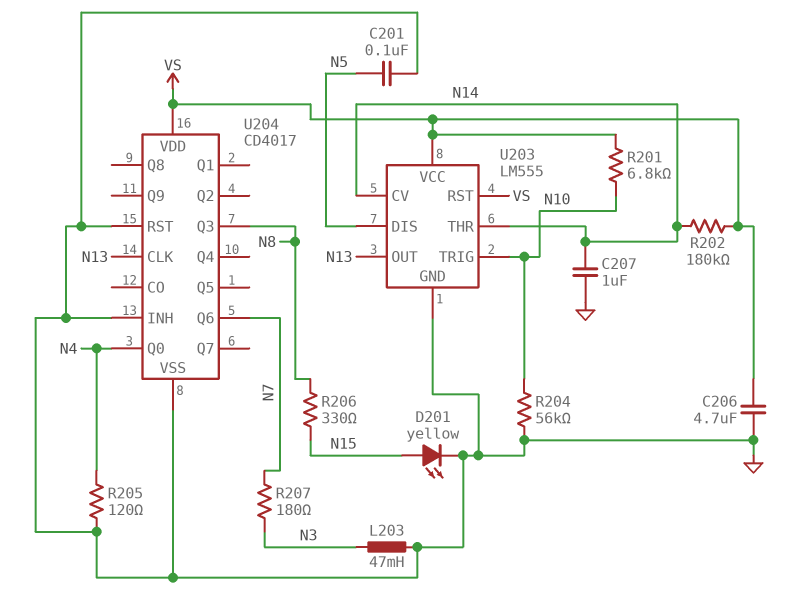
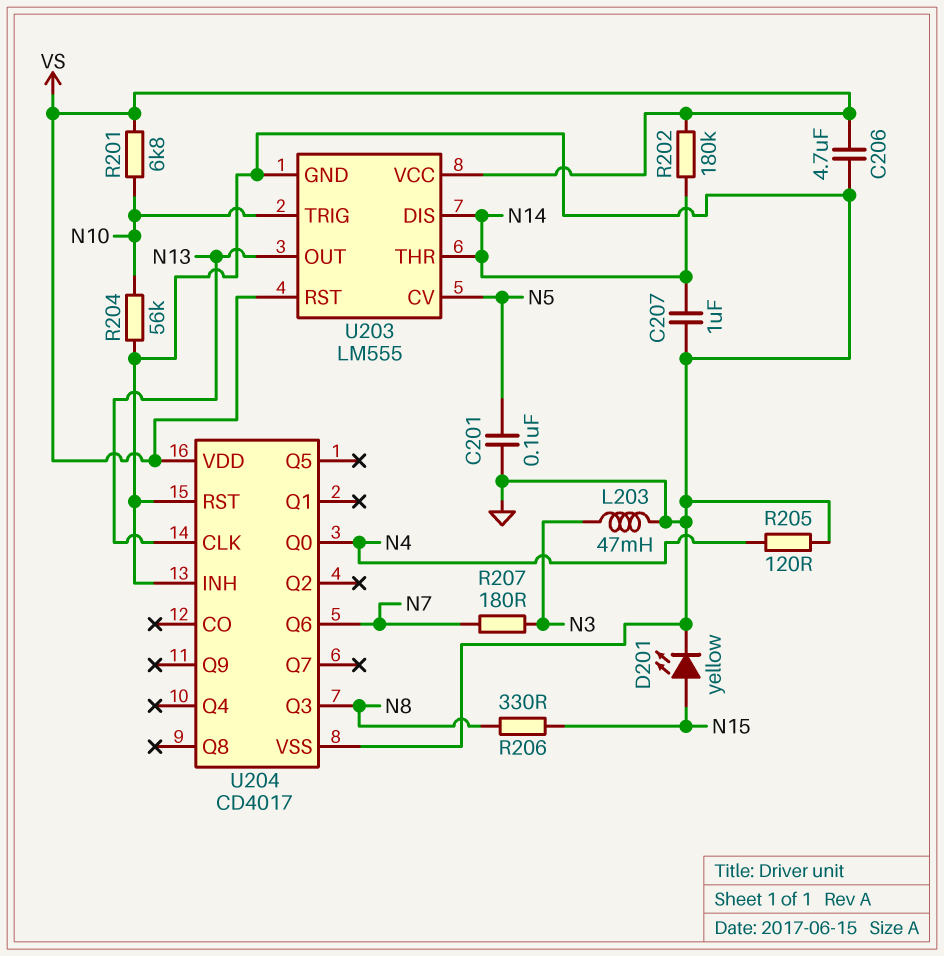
U203 pin CV: N14 -> N5
U203 pin DIS: N5 -> N14

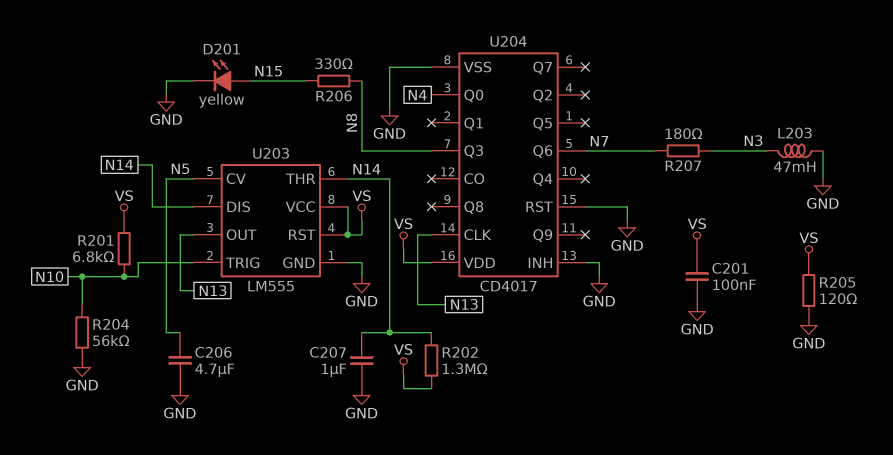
C201: 100nF (GND, N5) -> 100nF (GND, VS)
C206: 4.7uF (GND, VS) -> 4.7uF (GND, N5)
R202: 180k (N14, VS) -> 1.3M (N14, VS)
R205: 120 (GND, N4) -> 120 (GND, VS)

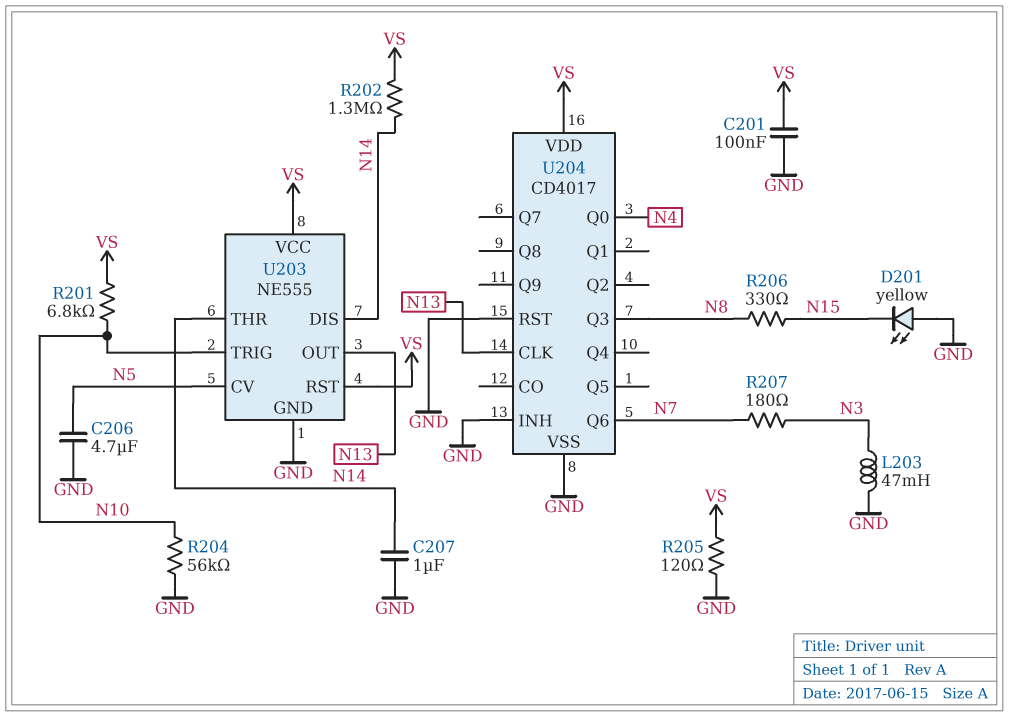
D201: LED yellow (A N15, K GND) -> LED yellow (A GND, K N15)
U203: LM555 -> NE555

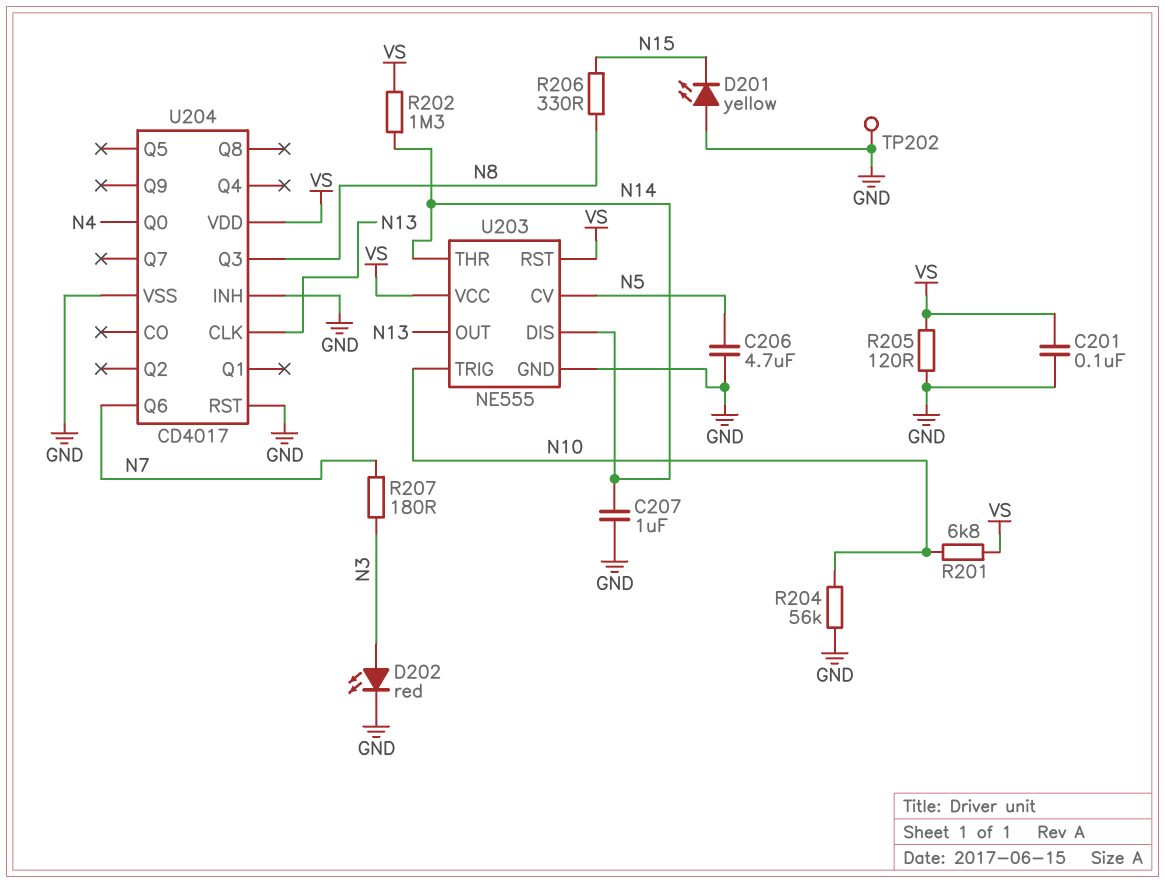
D202: none -> LED red (A N3, K GND)
L203: 47mH (GND, N3) -> none
TP202: none -> test point (GND)

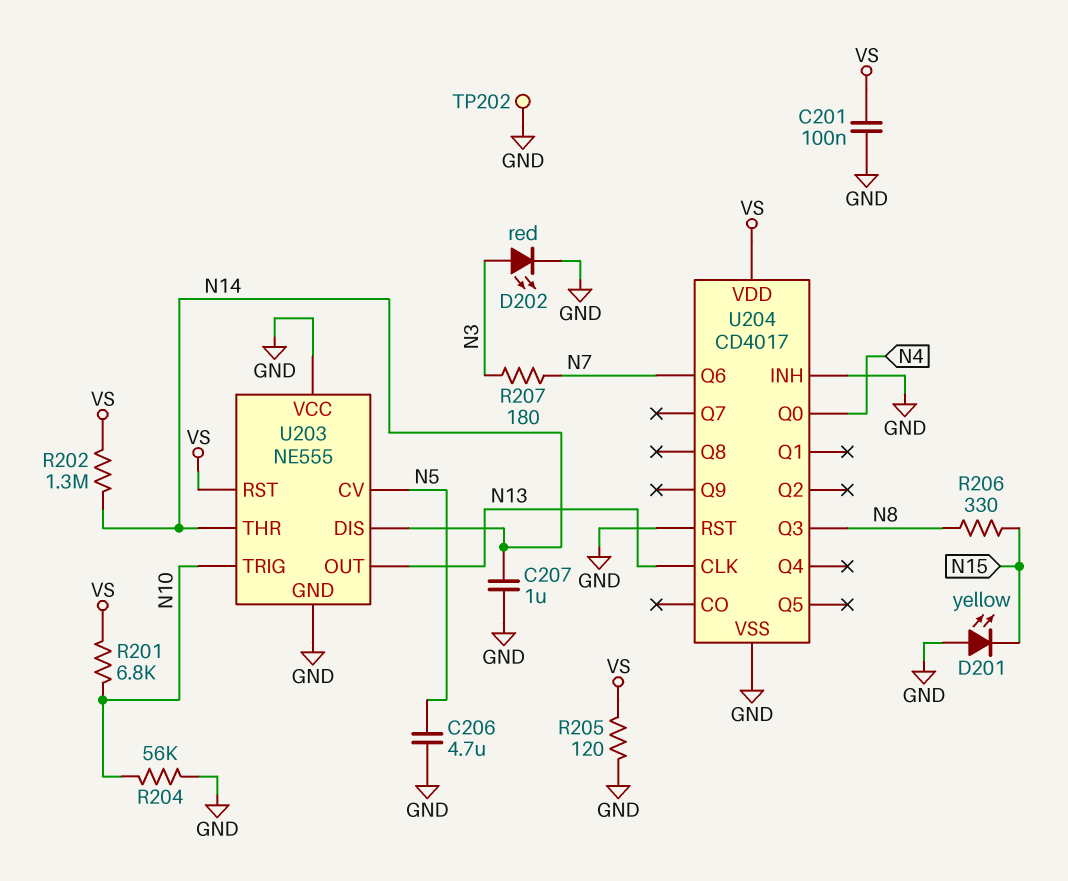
U203 pin VCC: VS -> GND

